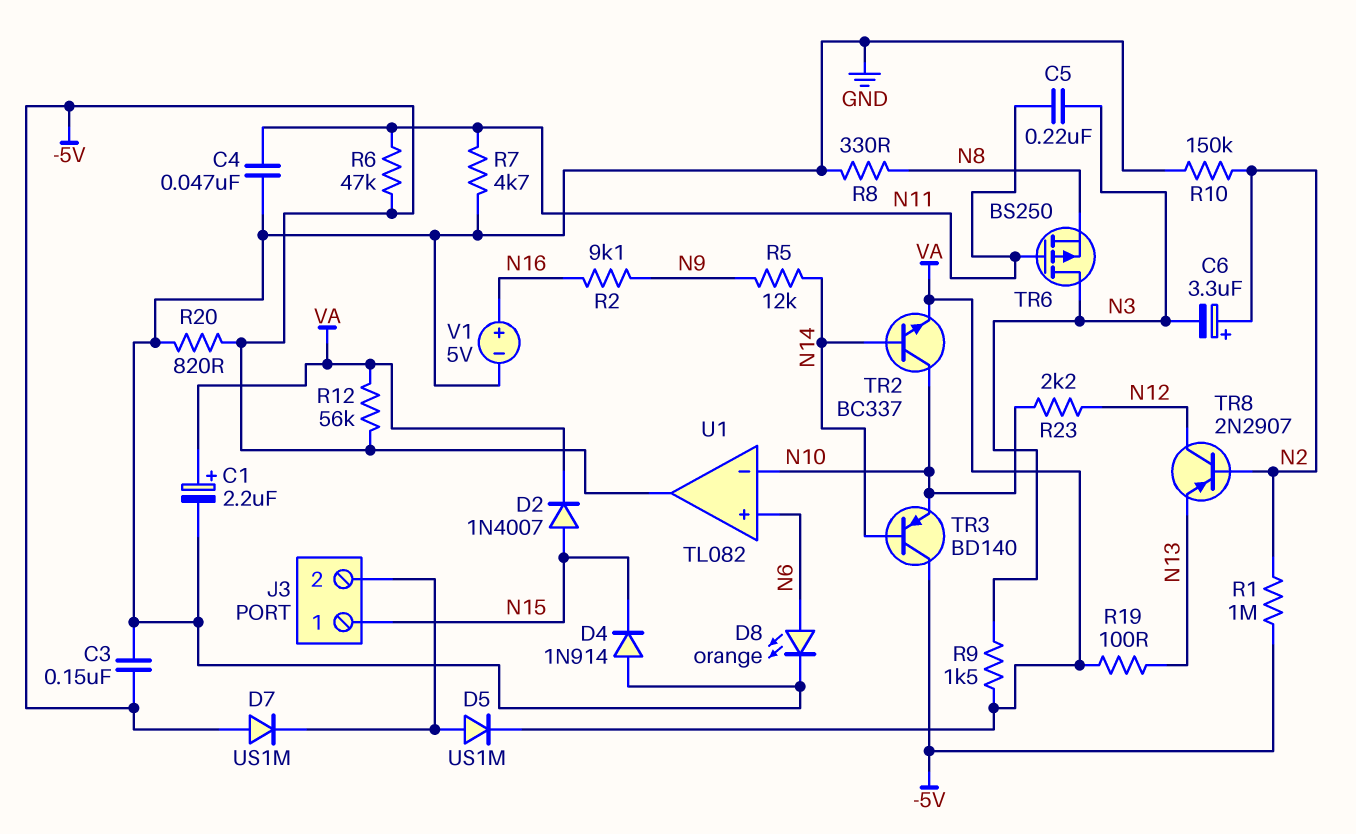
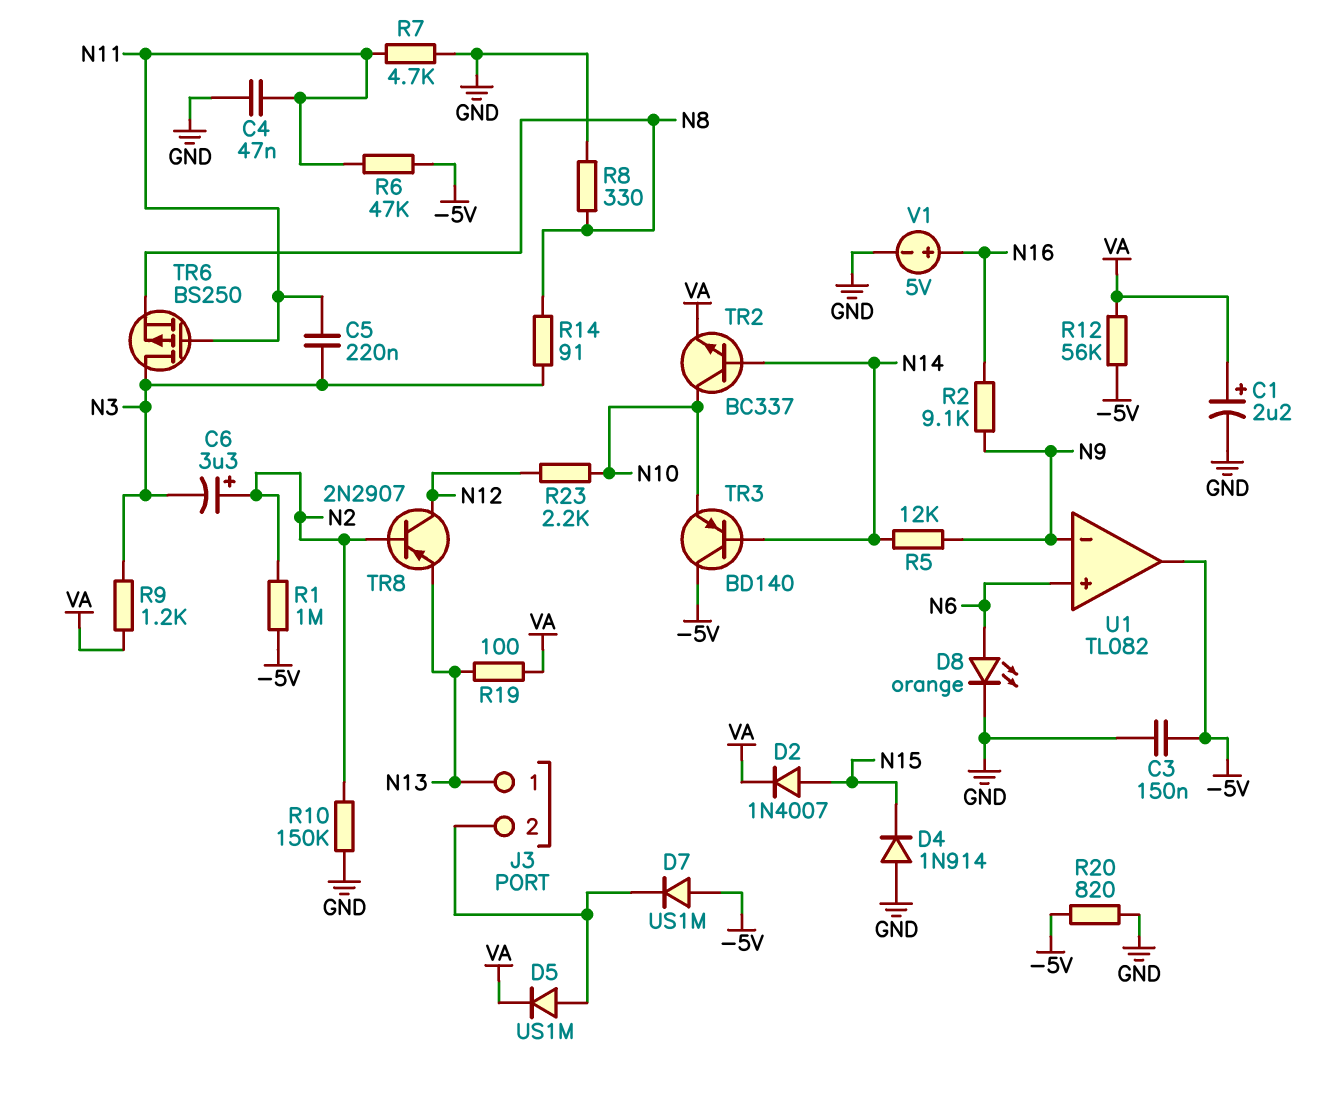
J3 pin 1: N15 -> N13
R9: 1.5k (N3, VA) -> 1.2k (N3, VA)
R14: none -> 91 (N3, N8)
U1 pin in-: N10 -> N9

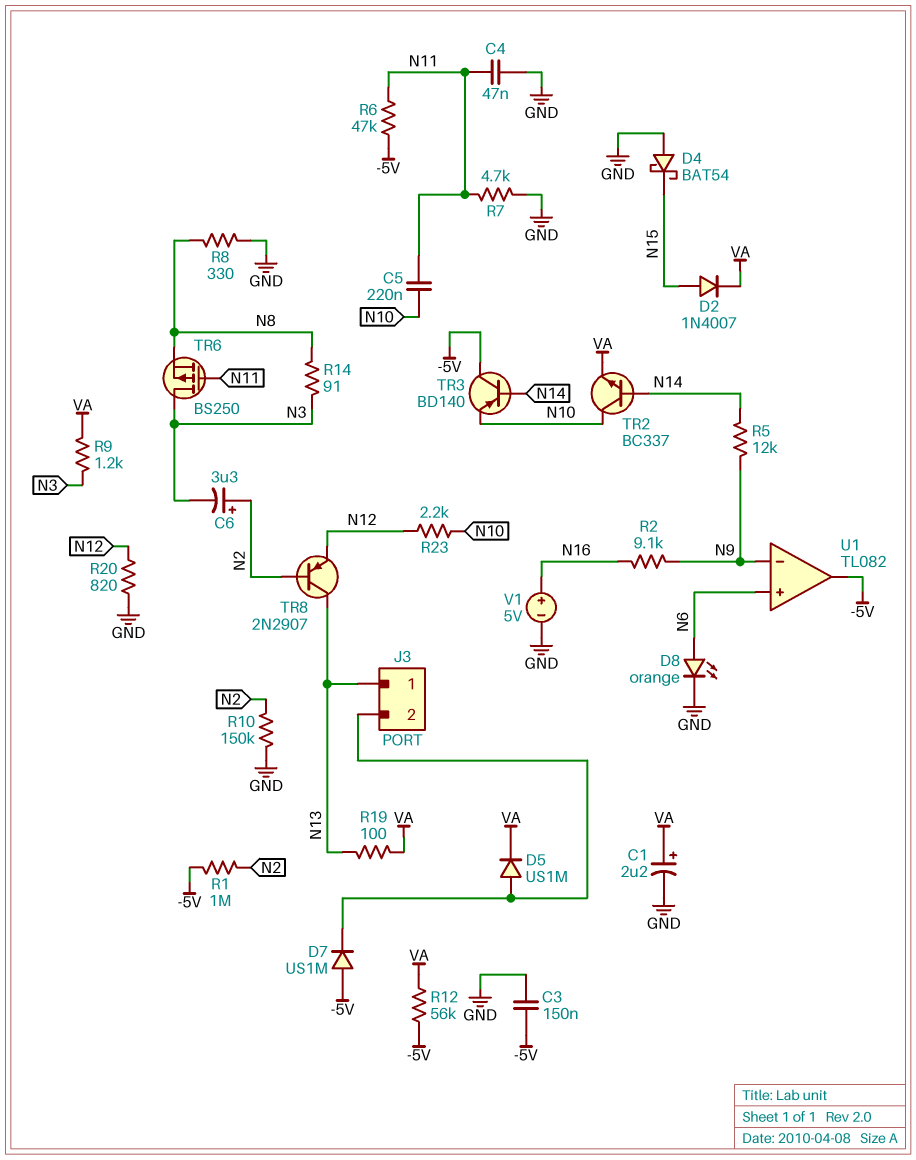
C5: 220nF (N3, N11) -> 220nF (N10, N11)
D4: diode 1N914 (A GND, K N15) -> schottky BAT54 (A GND, K N15)
R20: 820 (-5V, GND) -> 820 (GND, N12)
TR8: PNP 2N2907 (B N2, C N12, E N13) -> PNP 2N2907 (B N2, C N13, E N12)

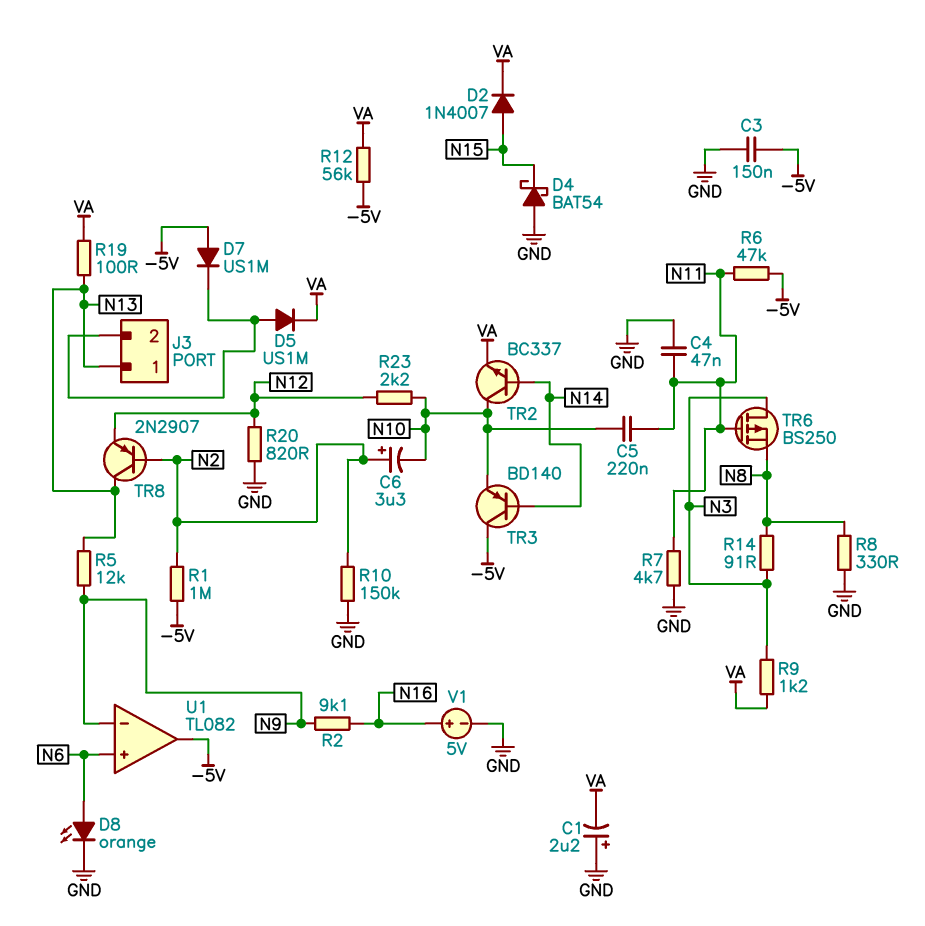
C1: 2.2uF (plus VA, minus GND) -> 2.2uF (plus GND, minus VA)
C6: 3.3uF (plus N2, minus N3) -> 3.3uF (plus N2, minus N10)
R5: 12k (N9, N14) -> 12k (N9, N13)

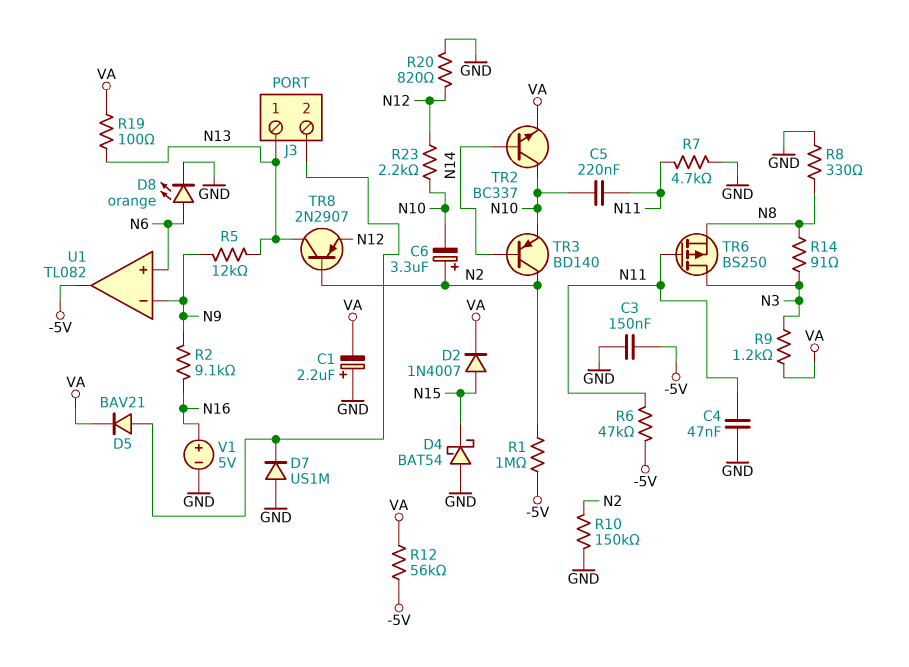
D5: diode US1M (A J3/2, K VA) -> diode BAV21 (A J3/2, K VA)
D7: diode US1M (A -5V, K J3/2) -> diode US1M (A GND, K J3/2)
TR3: PNP BD140 (B N14, C -5V, E N10) -> PNP BD140 (B N14, C N2, E N10)

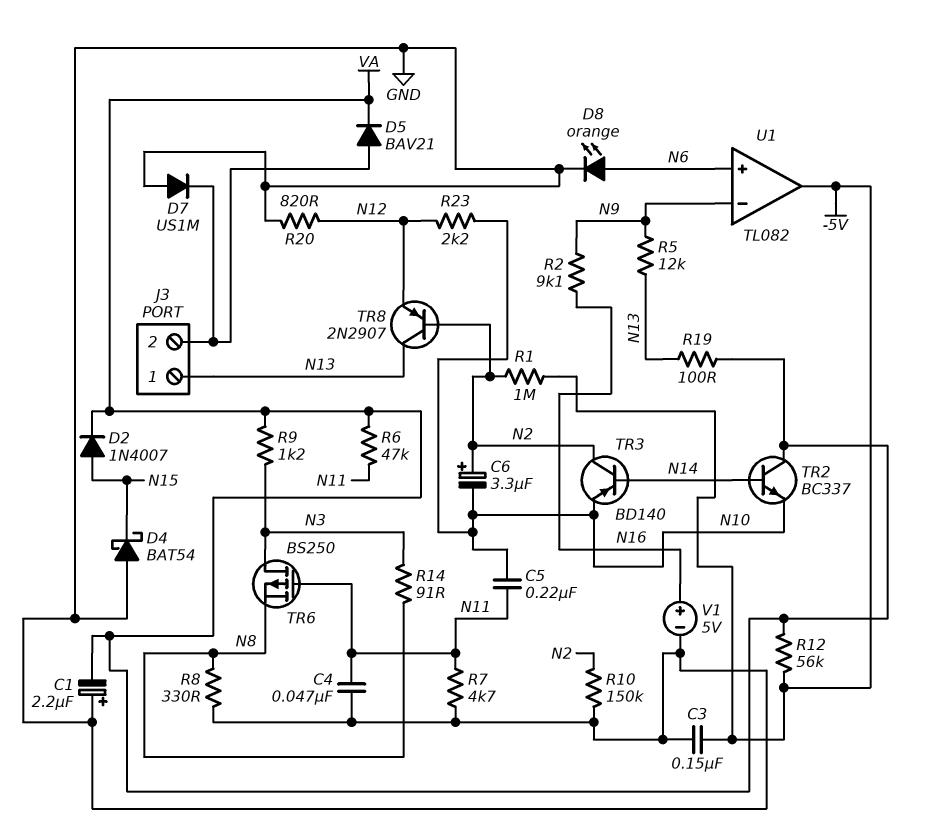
R6: 47k (-5V, N11) -> 47k (N11, VA)
TR2: NPN BC337 (B N14, C N10, E VA) -> NPN BC337 (B N14, C VA, E N10)

